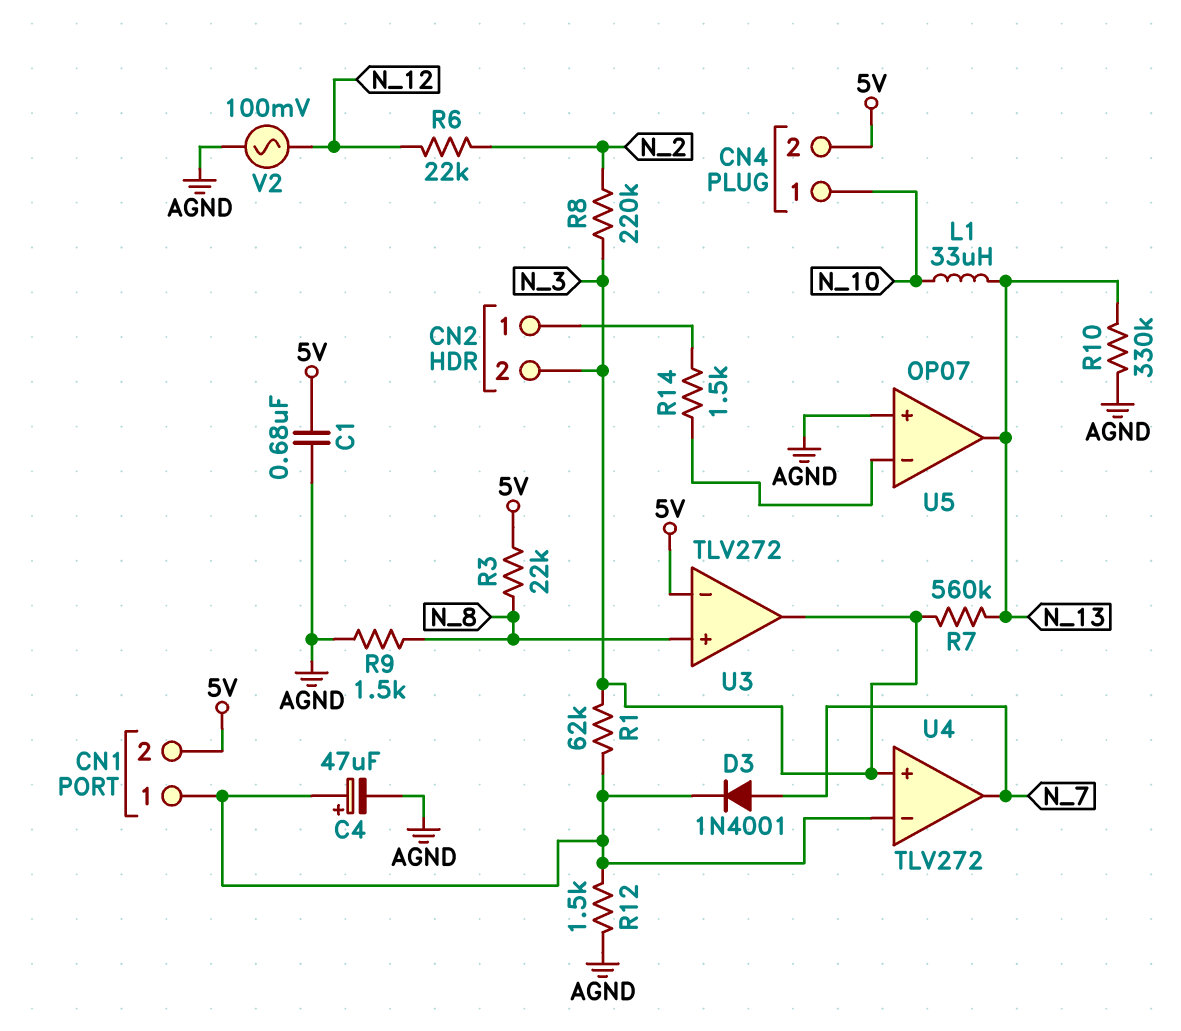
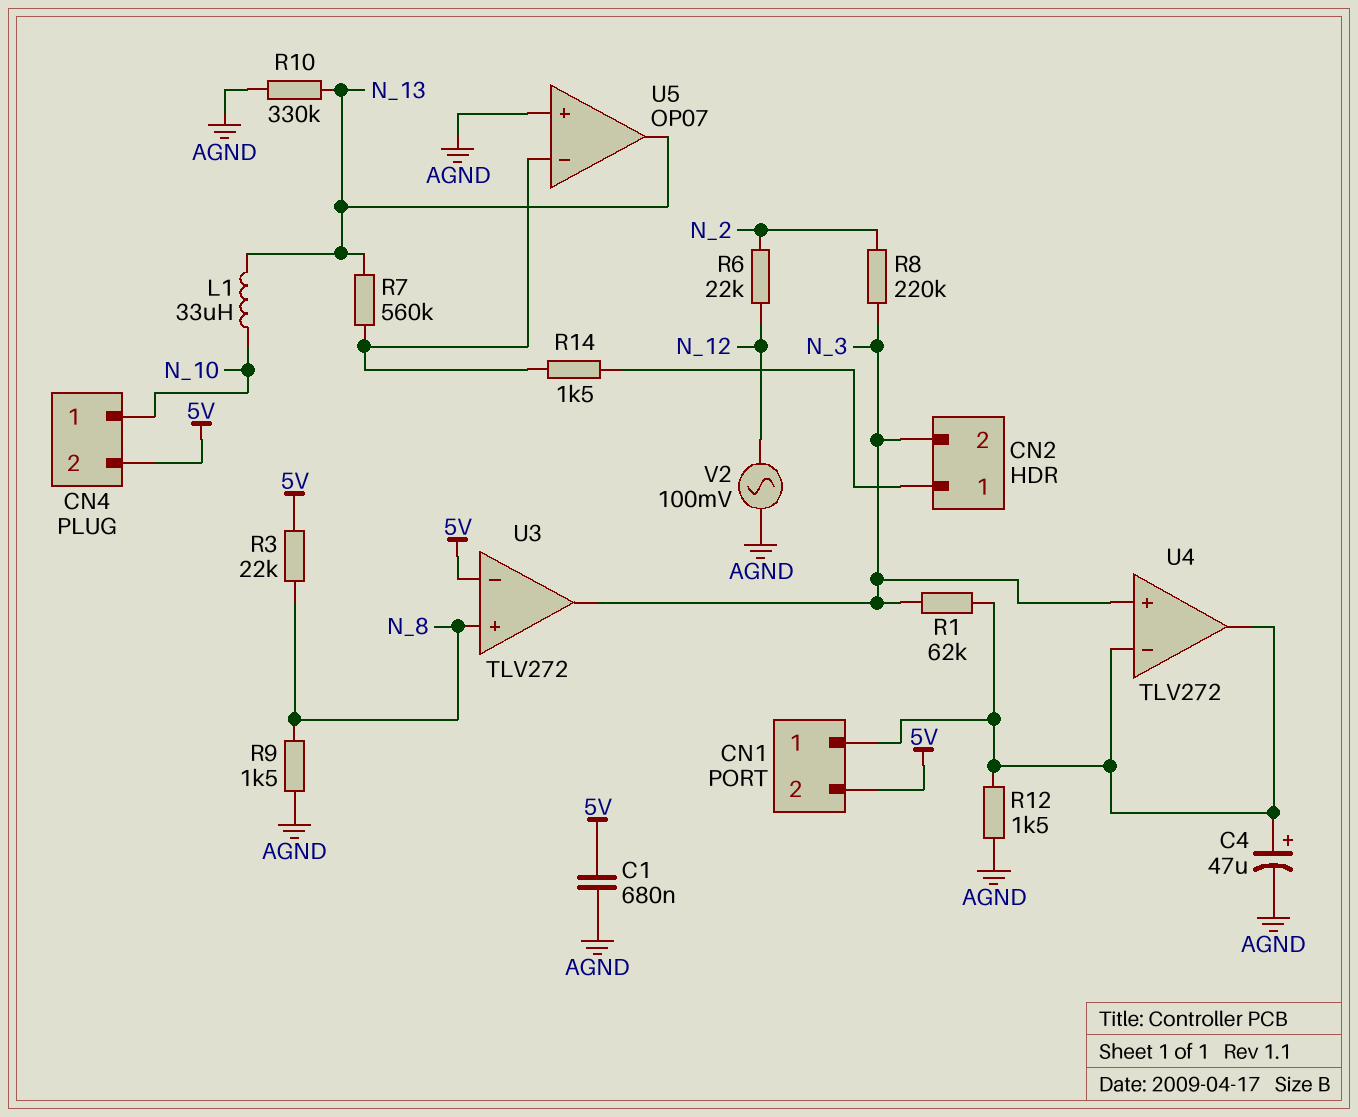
D3: diode 1N4001 (A N_7, K CN1/1) -> none
R7: 560k (N_3, N_13) -> 560k (N_13, U5/in-)
U4 pin out: N_7 -> CN1/1

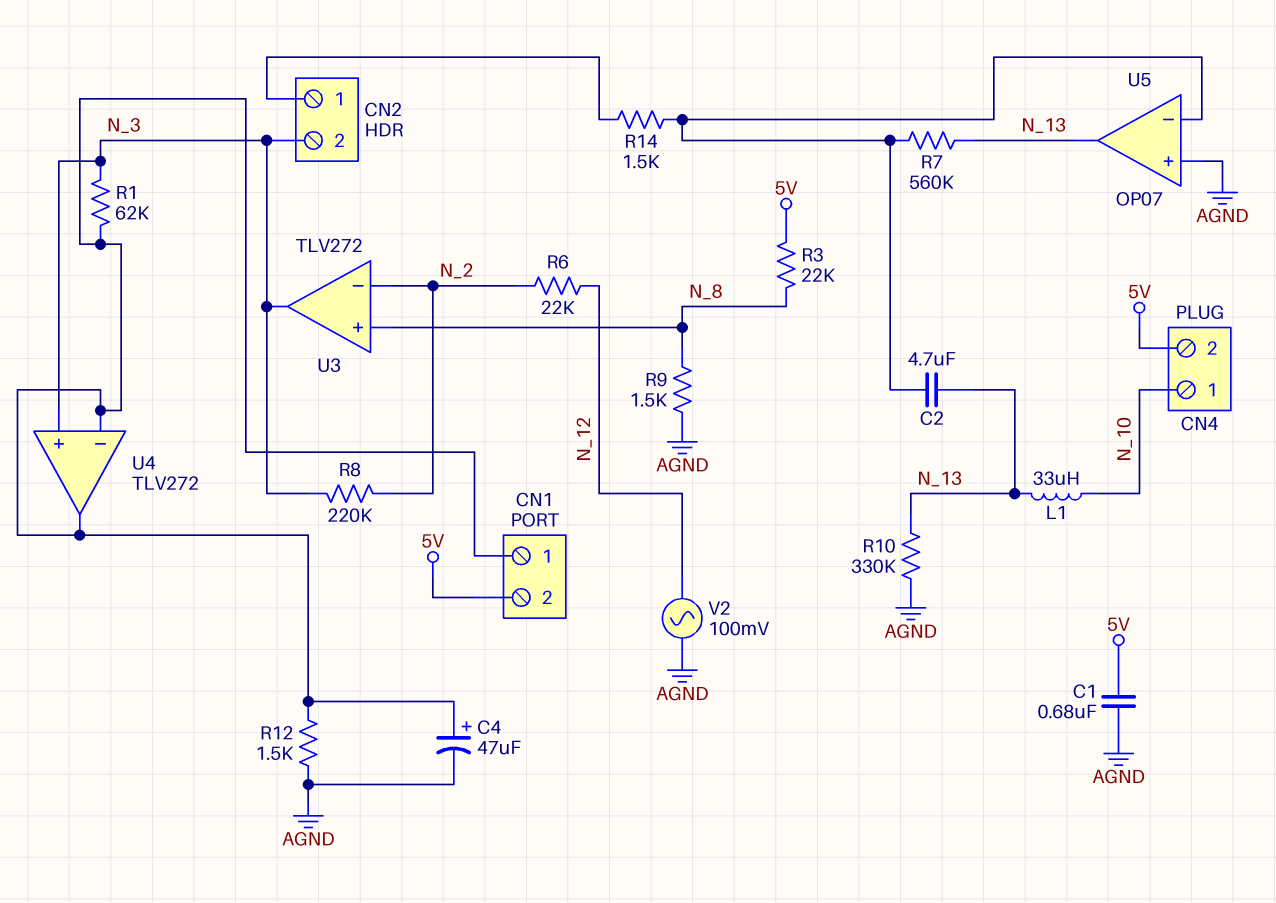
C2: none -> 4.7uF (N_13, U5/in-)
U3 pin in-: 5V -> N_2

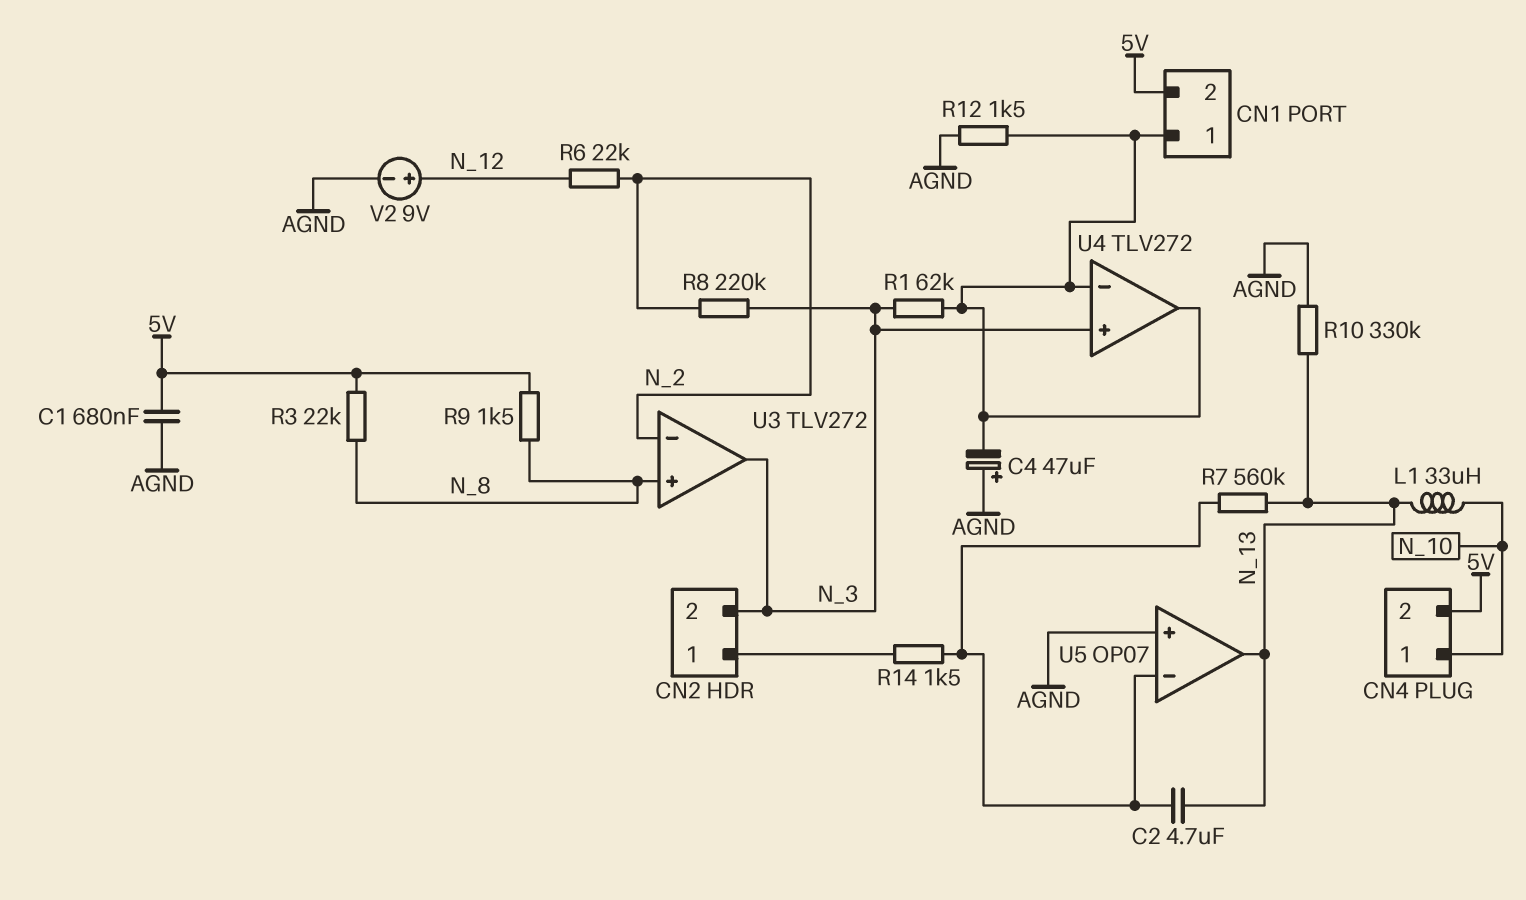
C4: 47uF (plus CN1/1, minus AGND) -> 47uF (plus AGND, minus CN1/1)
R9: 1.5k (AGND, N_8) -> 1.5k (5V, N_8)
V2: AC 100mV (AGND, N_12) -> 9V (plus N_12, minus AGND)

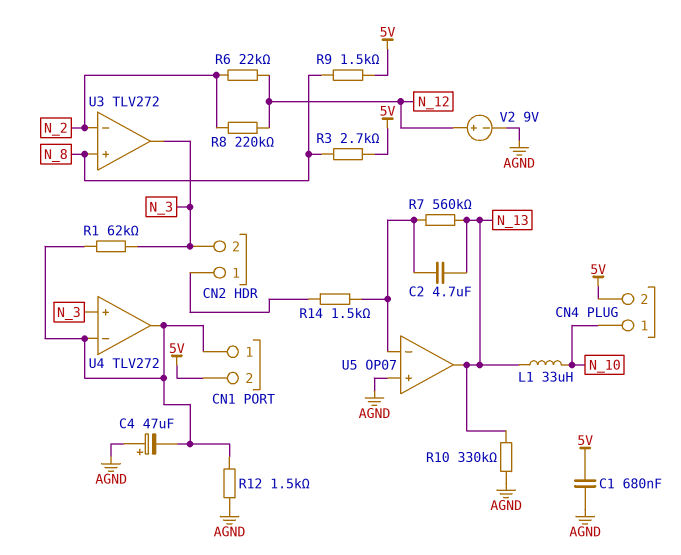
R3: 22k (5V, N_8) -> 2.7k (5V, N_8)
R8: 220k (N_2, N_3) -> 220k (N_2, N_12)

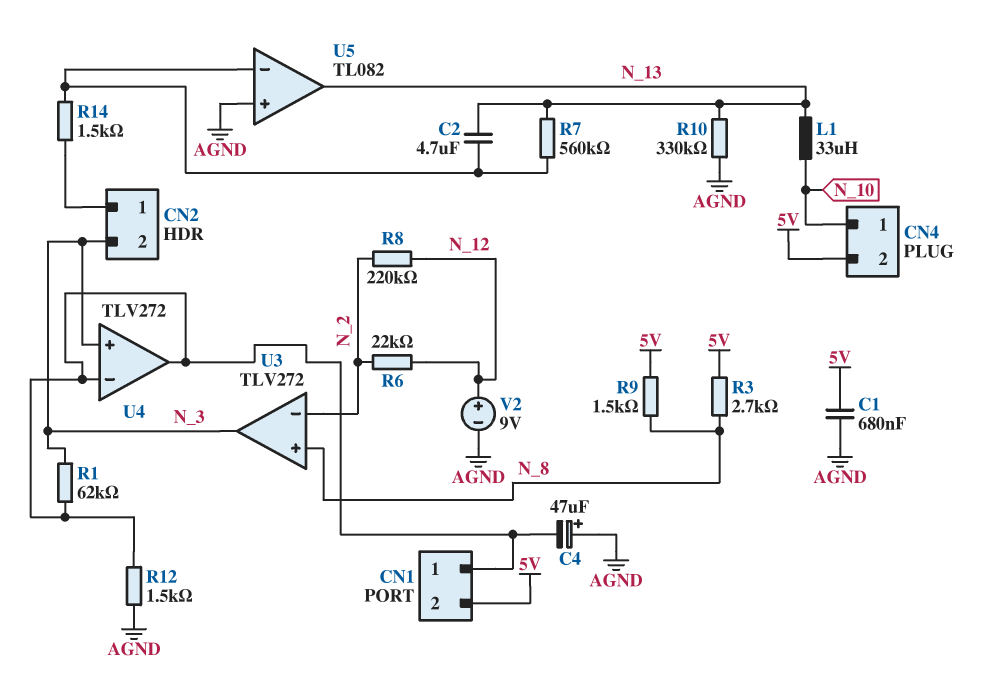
U5: OP07 -> TL082

